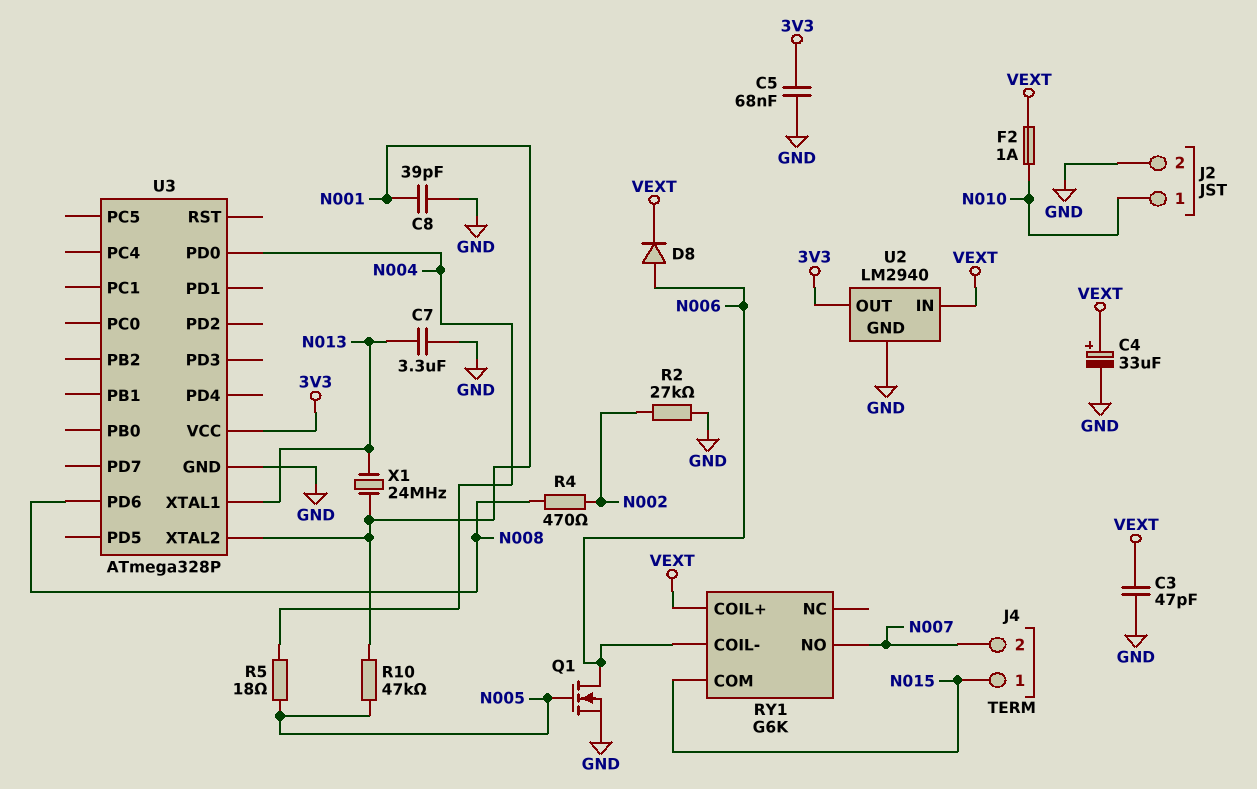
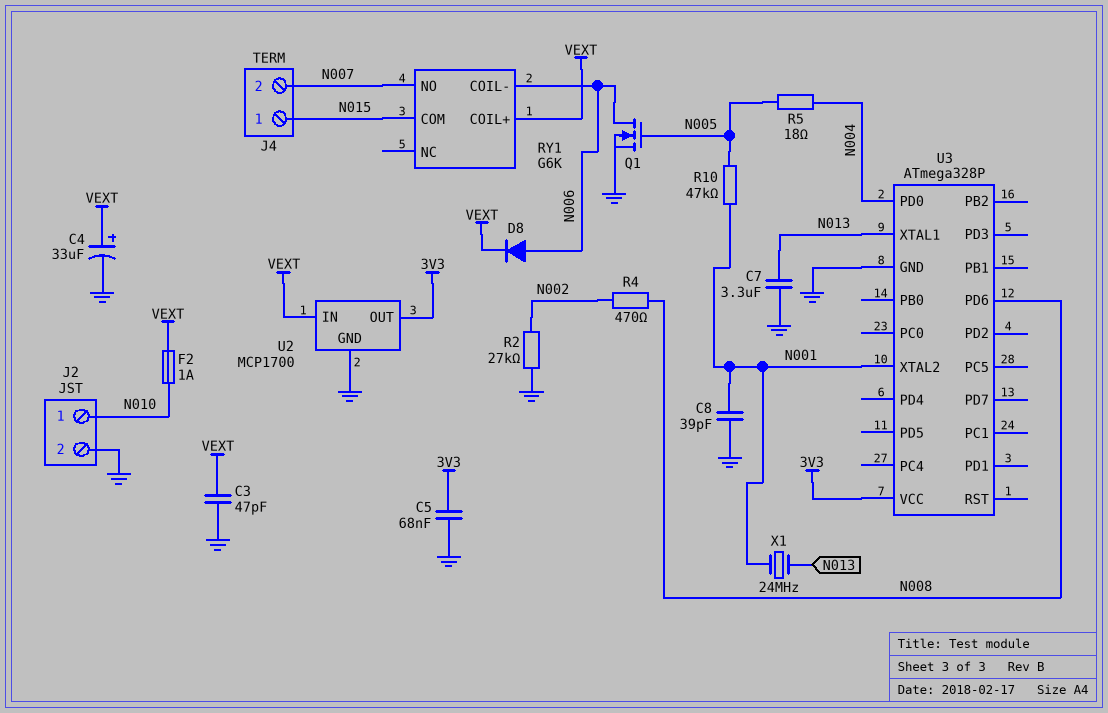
U2: LM2940 -> MCP1700

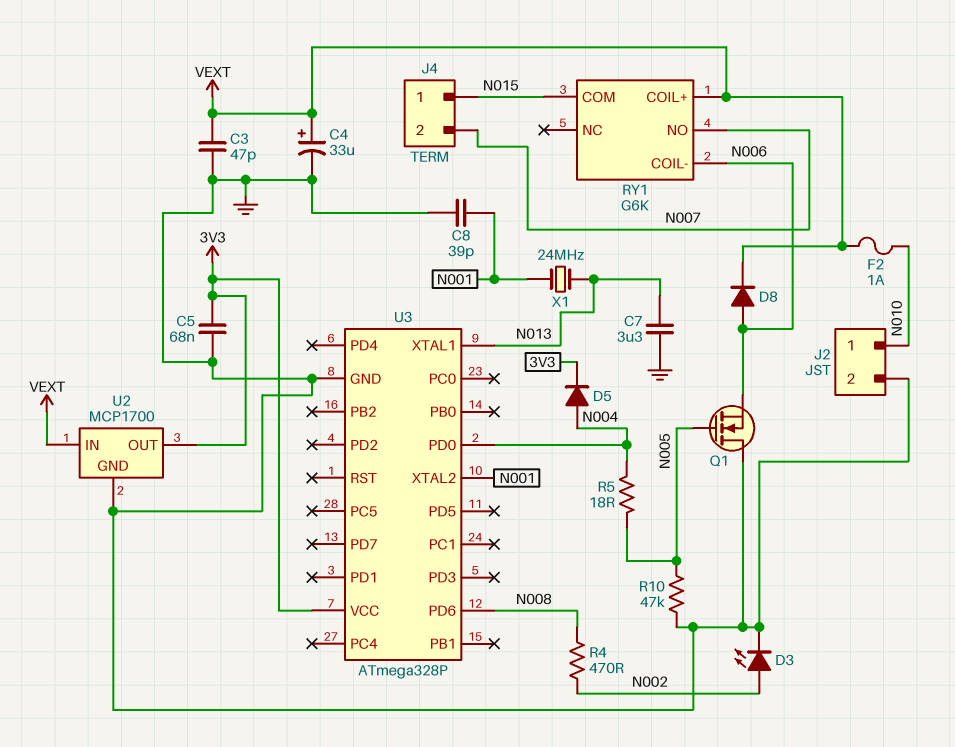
D3: none -> LED (A N002, K GND)
D5: none -> diode (A N004, K 3V3)
Q1: NMOS (G N005, D N006, S GND) -> NMOS (G N005, D GND, S N006)
R2: 27k (GND, N002) -> none
R10: 47k (N001, N005) -> 47k (GND, N005)

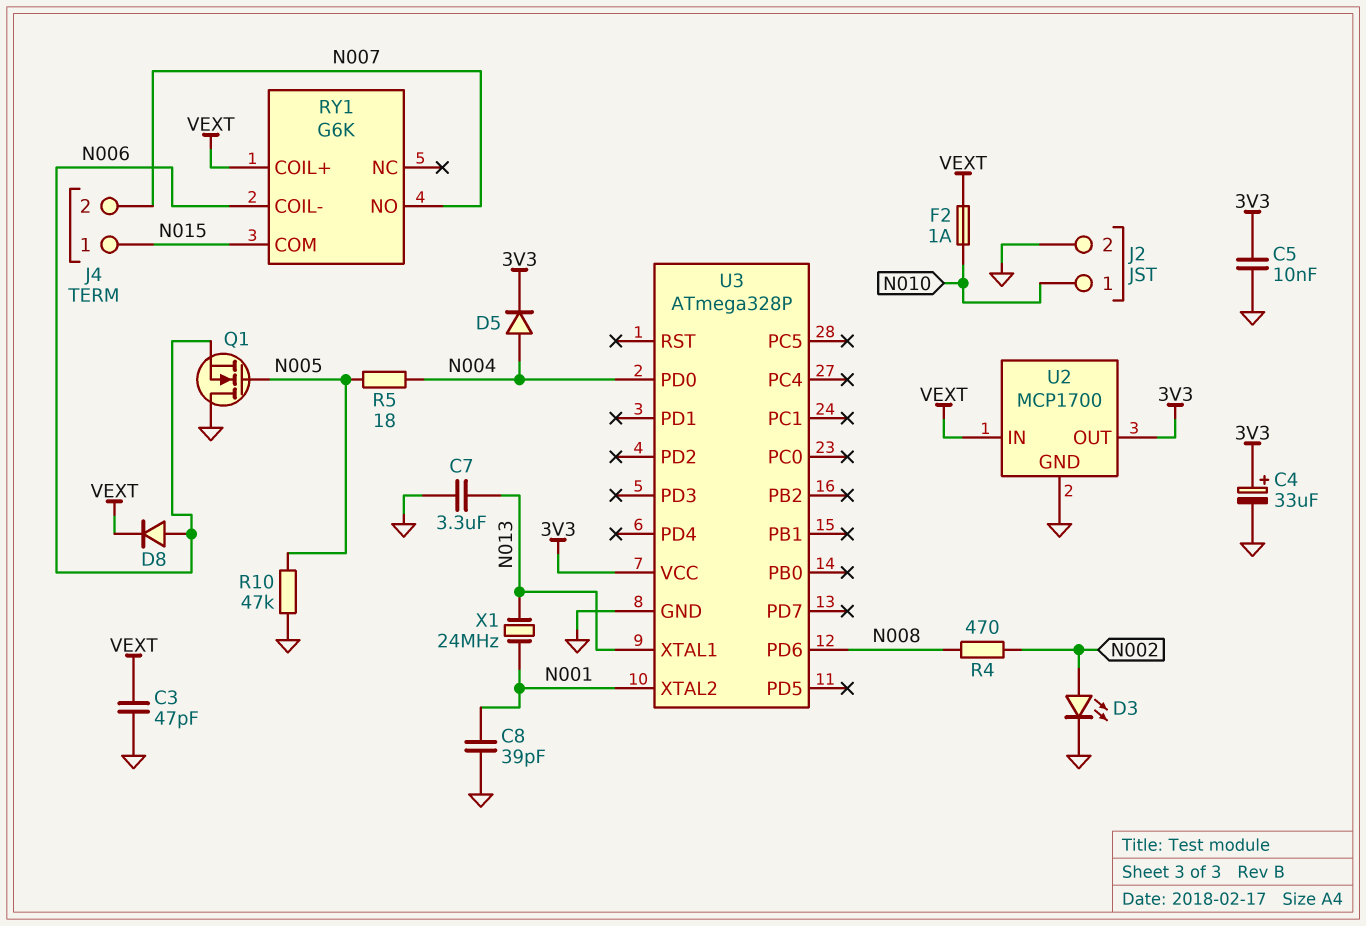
C4: 33uF (plus VEXT, minus GND) -> 33uF (plus 3V3, minus GND)
C5: 68nF (3V3, GND) -> 10nF (3V3, GND)

